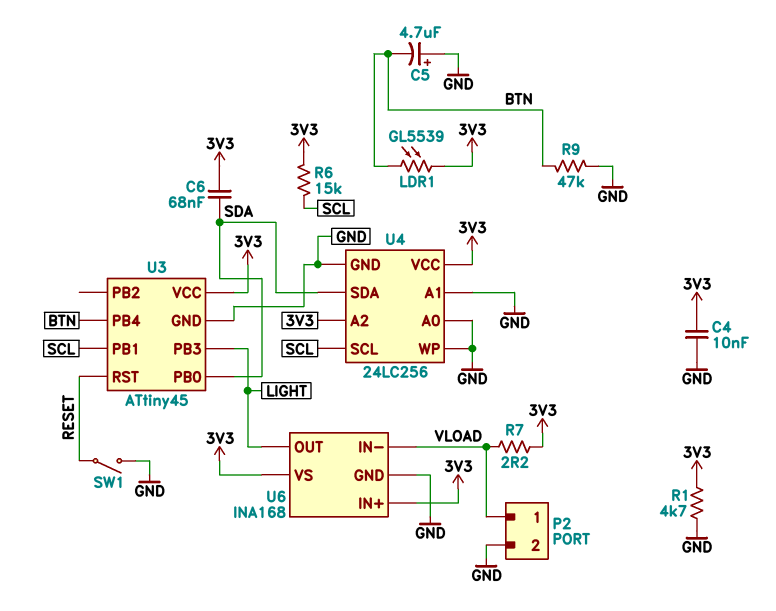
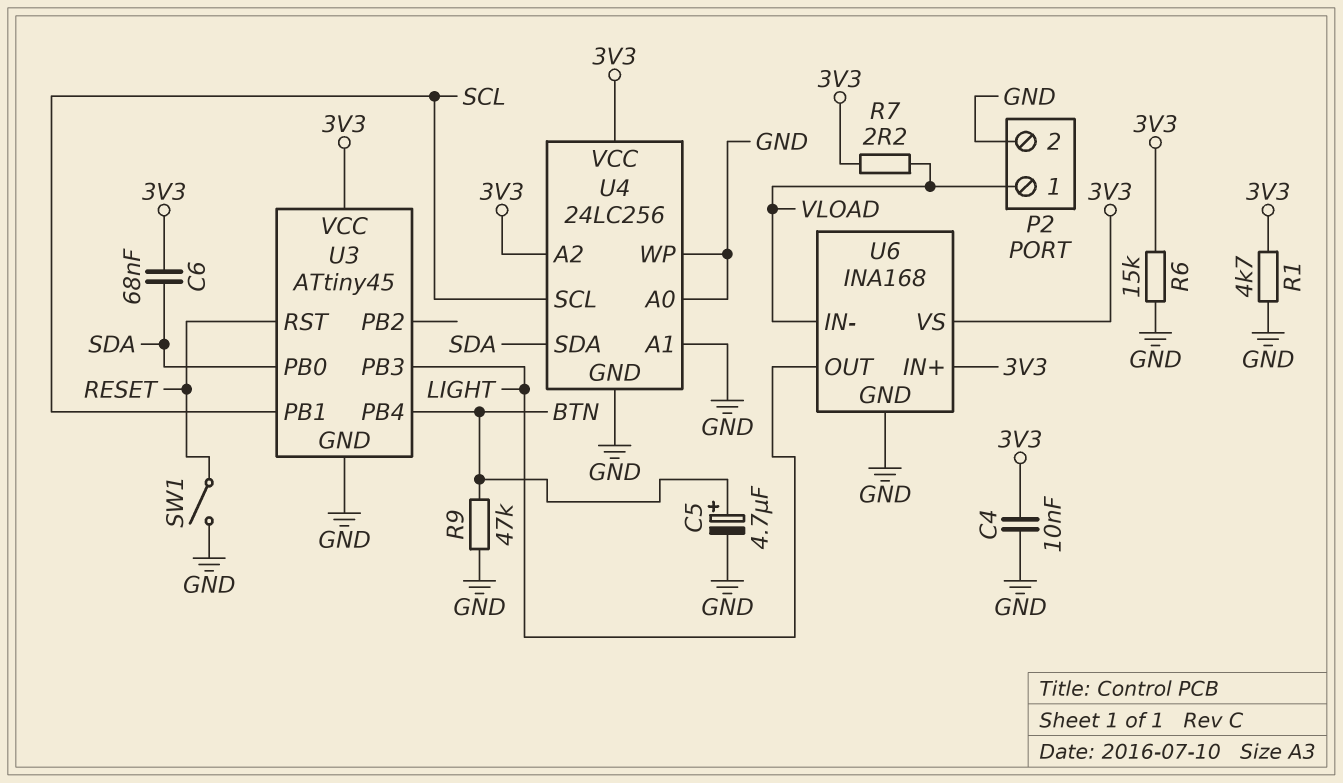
C5: 4.7uF (plus GND, minus BTN) -> 4.7uF (plus BTN, minus GND)
LDR1: GL5539 (3V3, BTN) -> none
R6: 15k (3V3, SCL) -> 15k (3V3, GND)

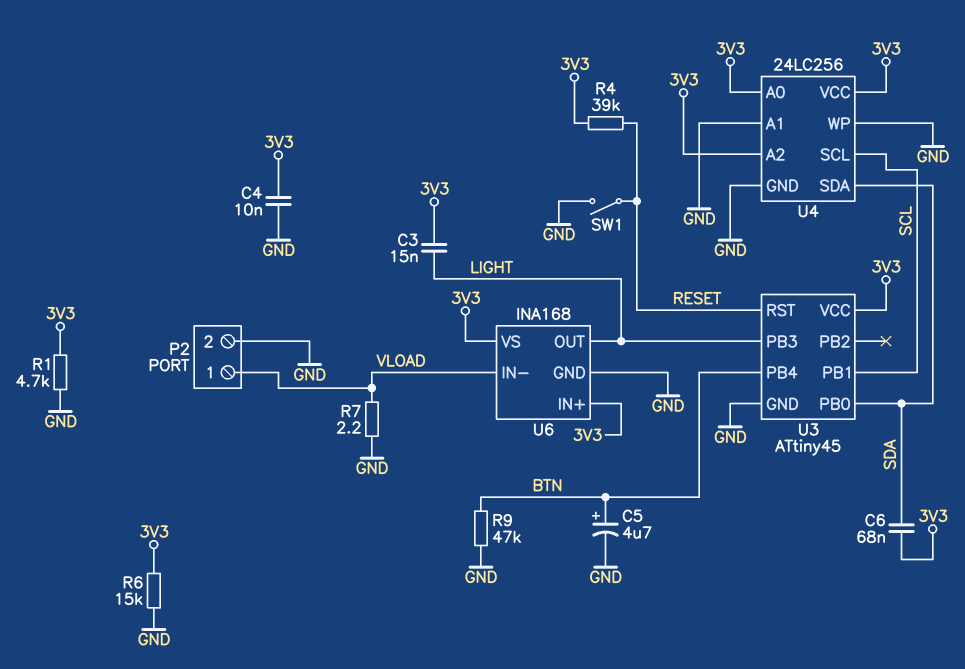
C3: none -> 15nF (3V3, LIGHT)
R4: none -> 39k (3V3, RESET)
R7: 2.2 (3V3, VLOAD) -> 2.2 (GND, VLOAD)
U4 pin A0: GND -> 3V3

